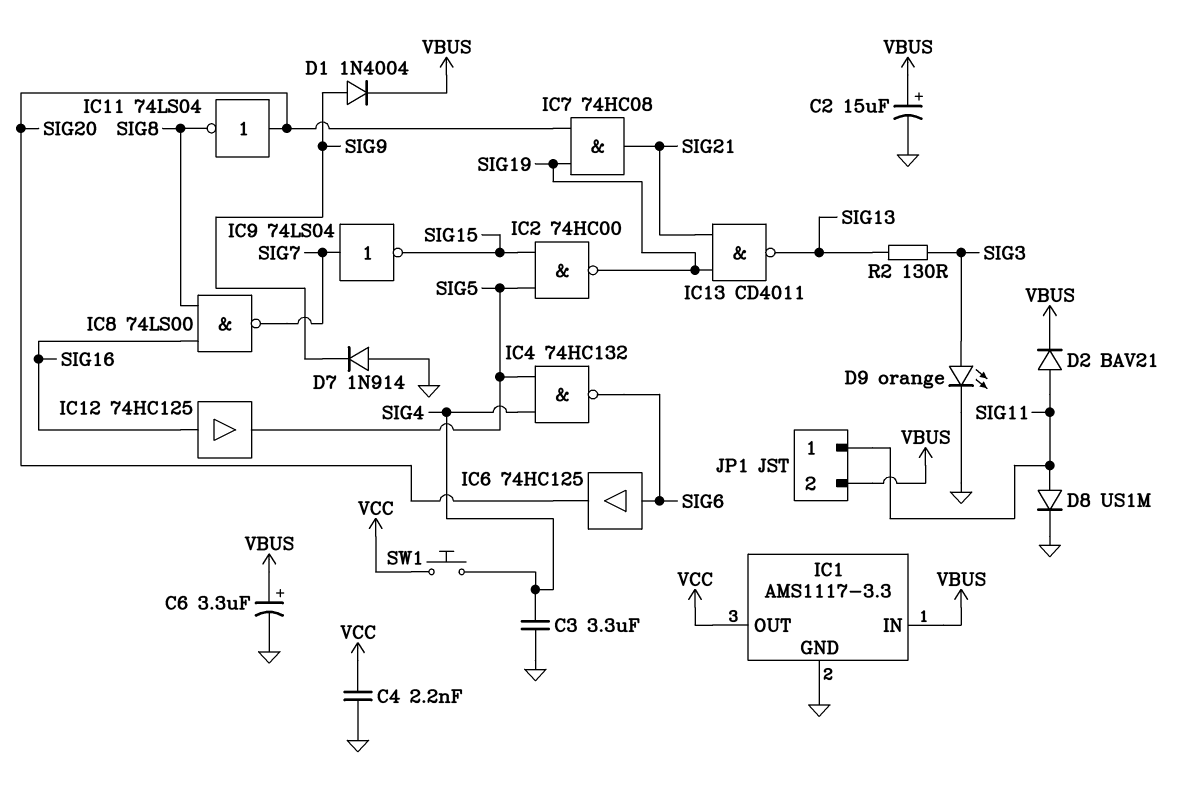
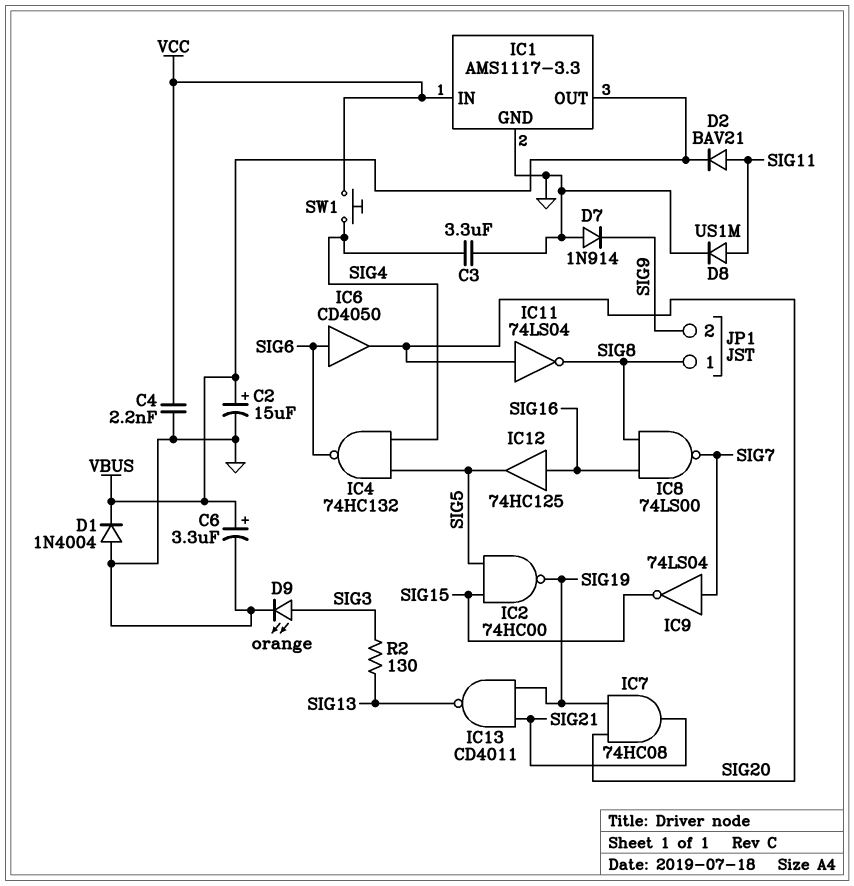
D1: diode 1N4004 (A SIG9, K VBUS) -> diode 1N4004 (A GND, K VBUS)
IC1 pin IN: VBUS -> VCC
IC1 pin OUT: VCC -> VBUS
IC6: buffer 74HC125 (in SIG6, out SIG20) -> buffer CD4050 (in SIG6, out SIG20)
JP1 pin 1: SIG11 -> SIG8
JP1 pin 2: VBUS -> SIG9

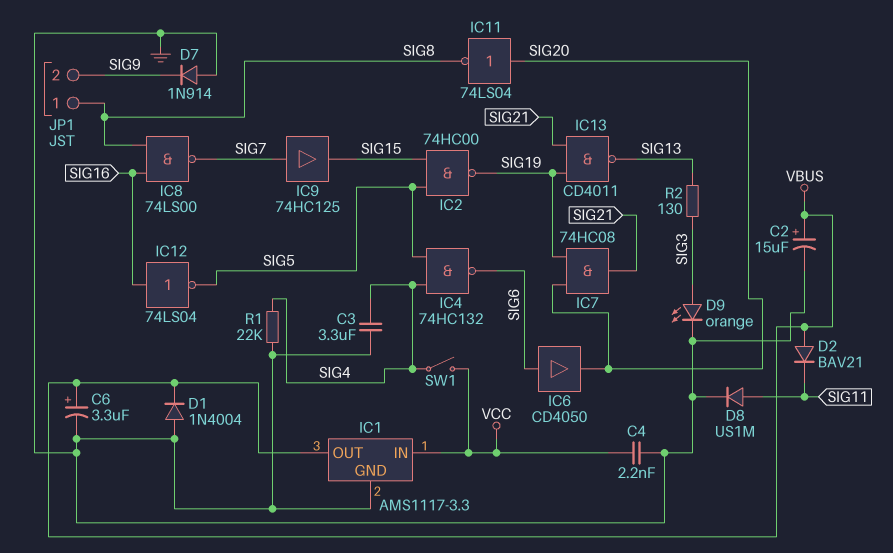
D2: diode BAV21 (A SIG11, K VBUS) -> diode BAV21 (A VBUS, K SIG11)
IC9: NOT 74LS04 (in SIG7, out SIG15) -> buffer 74HC125 (in SIG7, out SIG15)
IC12: buffer 74HC125 (in SIG16, out SIG5) -> NOT 74LS04 (in SIG16, out SIG5)
R1: none -> 22k (GND, SIG4)
SW1: button (SIG4, VCC) -> switch (SIG4, VCC)

